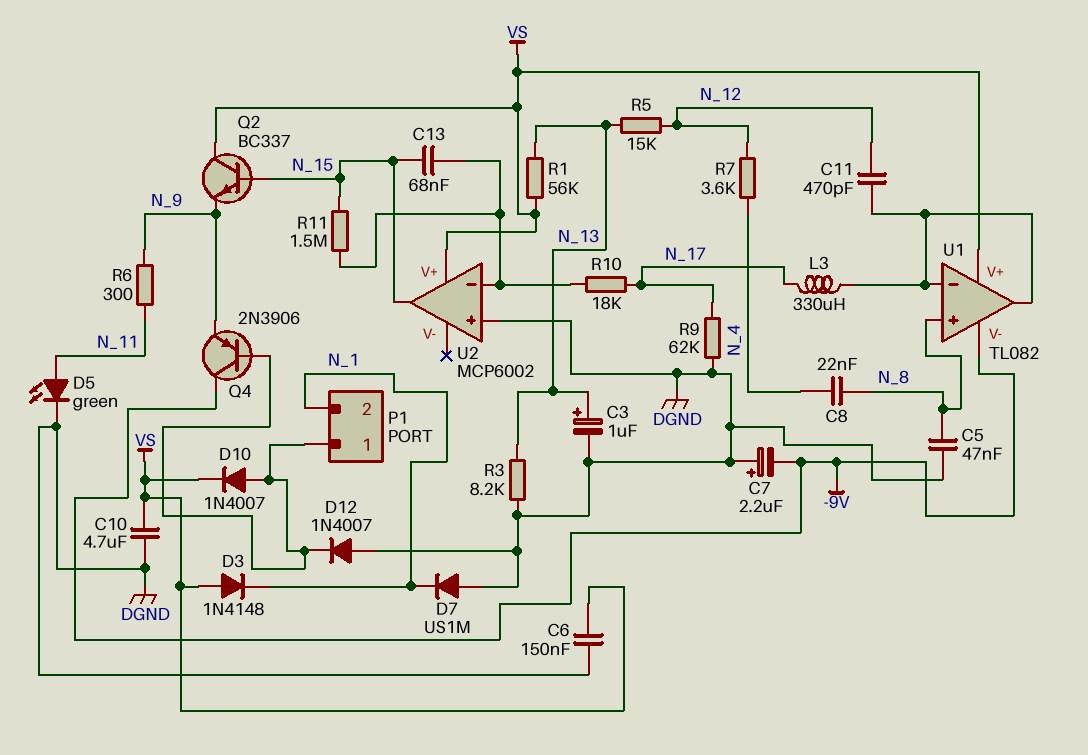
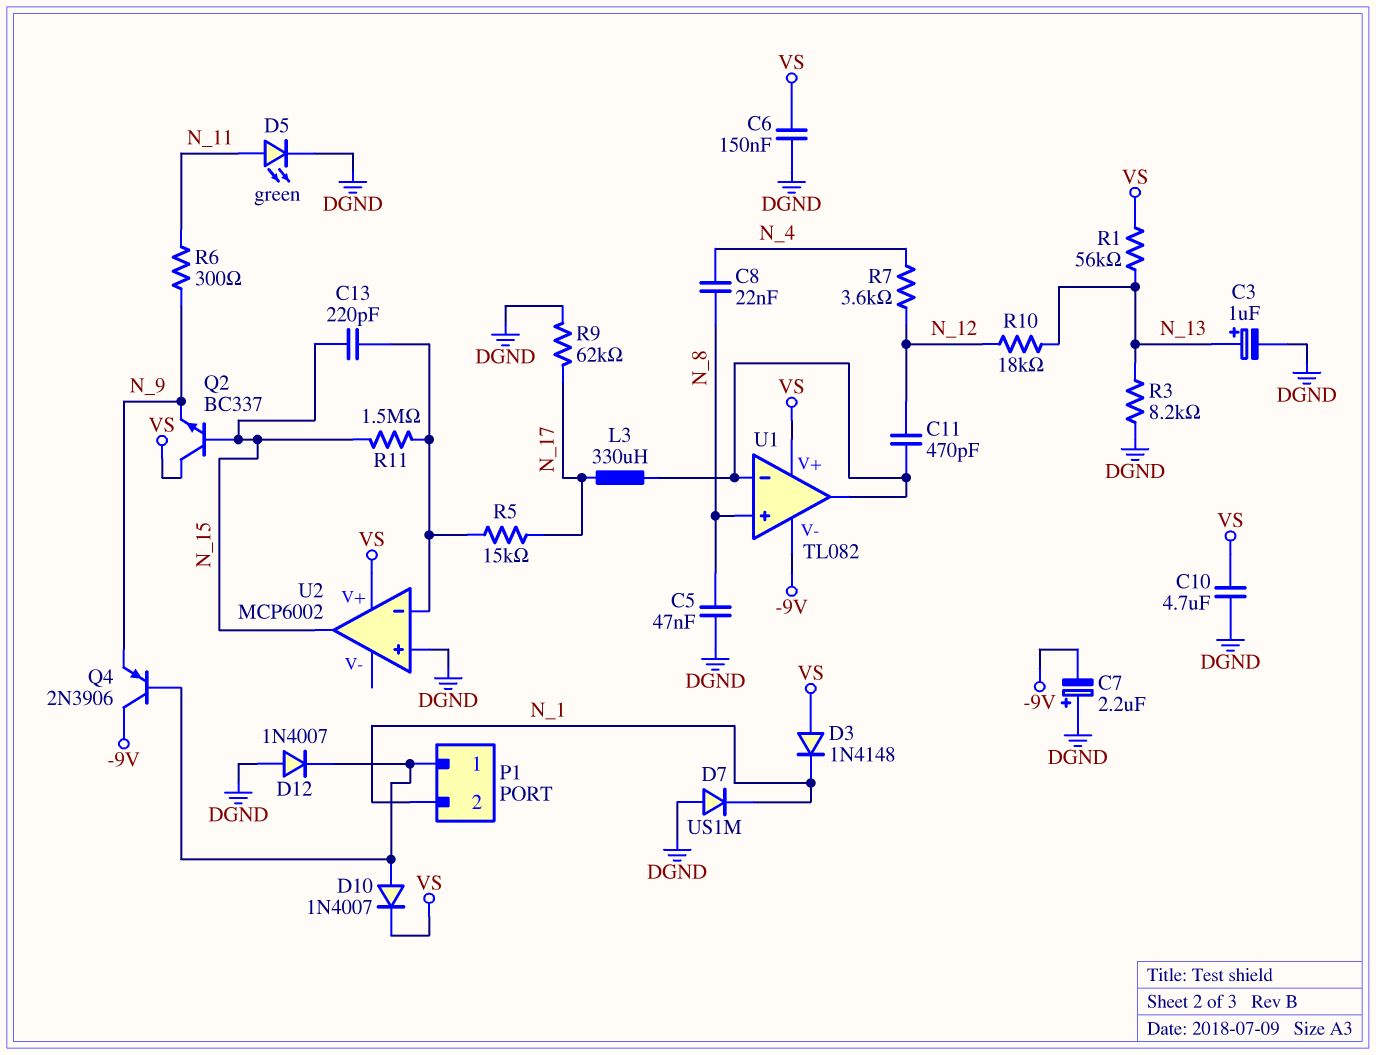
C13: 68nF (N_15, U2/in-) -> 220pF (N_15, U2/in-)
R5: 15k (N_12, N_13) -> 15k (N_17, U2/in-)
R10: 18k (N_17, U2/in-) -> 18k (N_12, N_13)

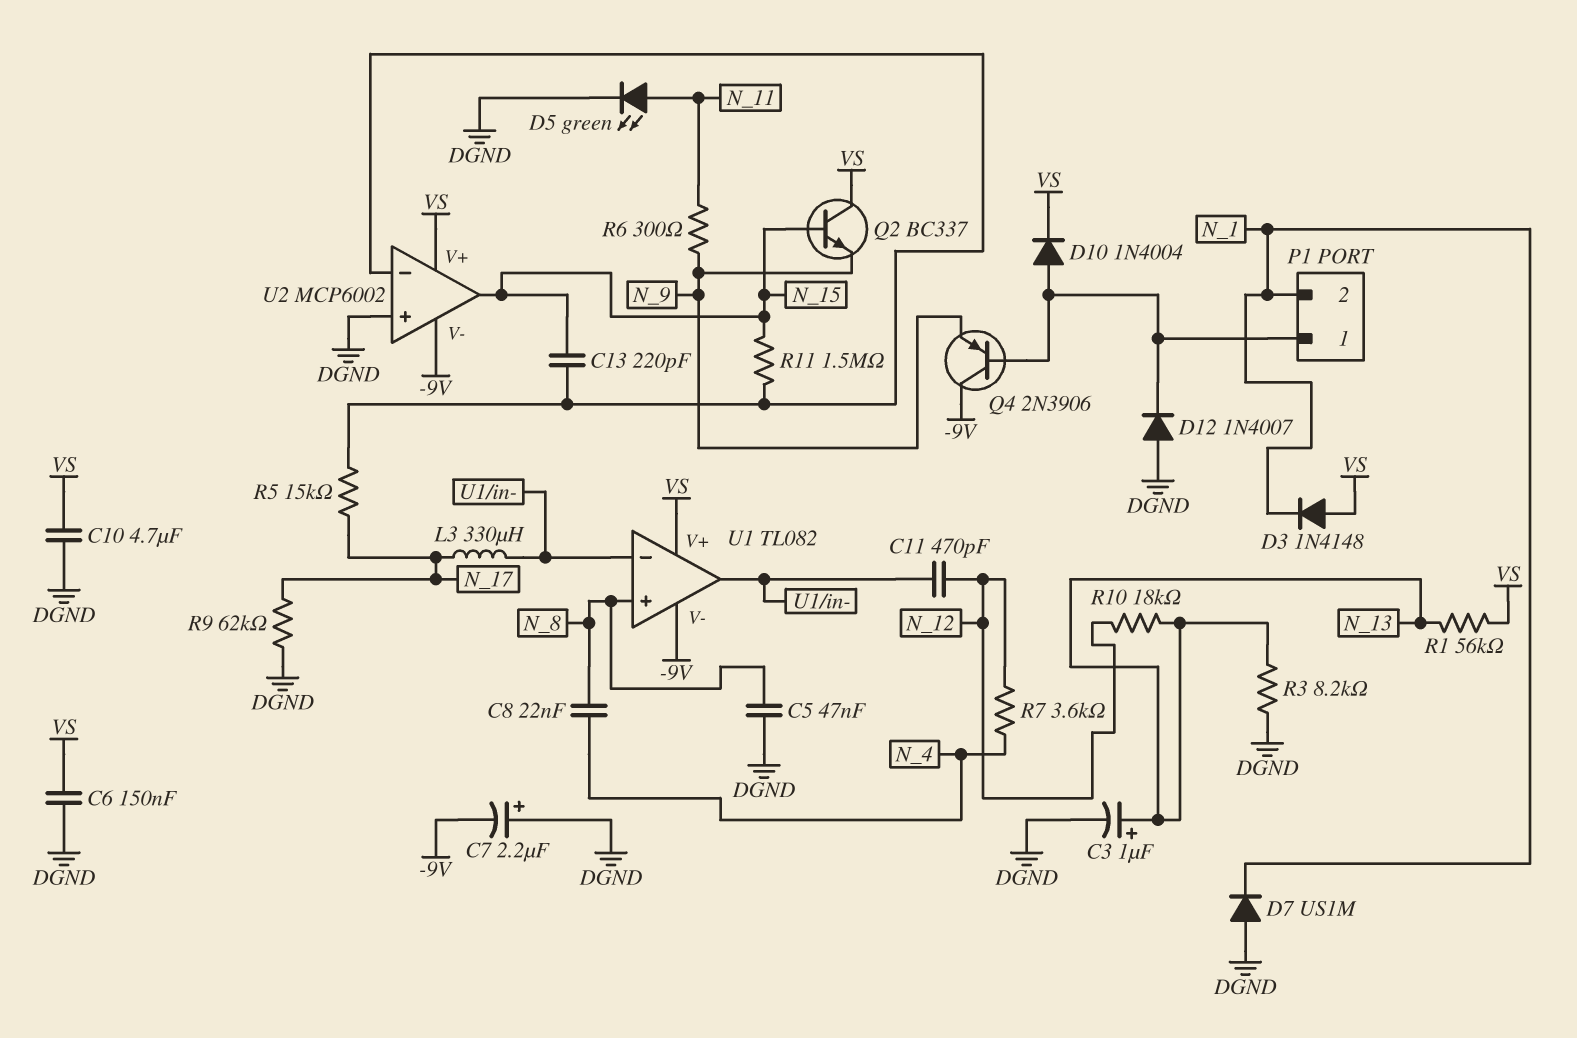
D10: diode 1N4007 (A P1/1, K VS) -> diode 1N4004 (A P1/1, K VS)
U2 pin V-: none -> -9V

